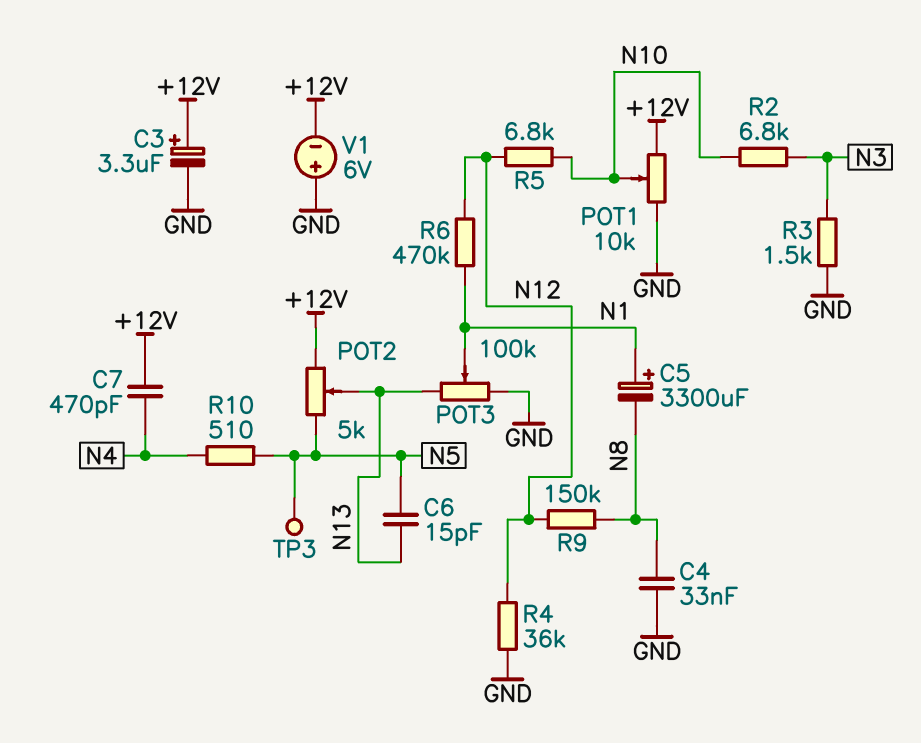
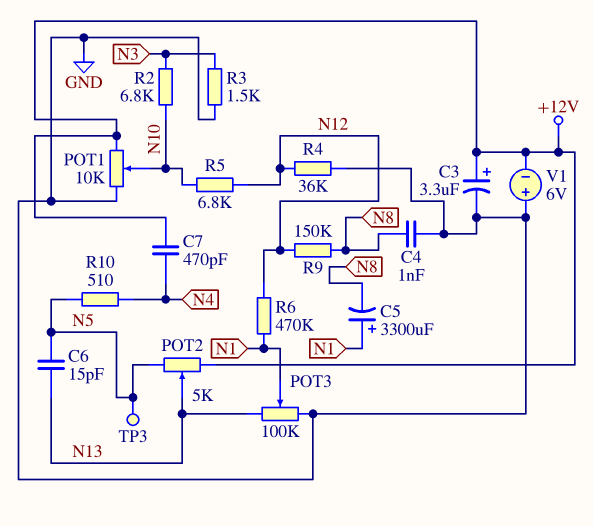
C4: 33nF (GND, N8) -> 1nF (GND, N8)

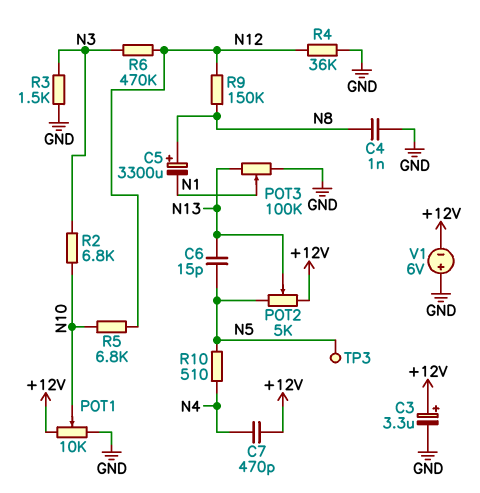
C5: 3300uF (plus N1, minus N8) -> 3300uF (plus N8, minus N1)
R6: 470k (N1, N12) -> 470k (N3, N12)

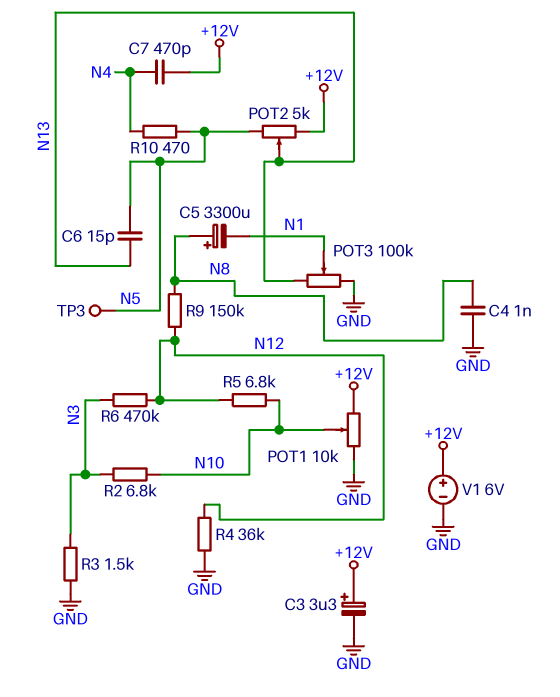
R10: 510 (N4, N5) -> 470 (N4, N5)
V1: 6V (plus GND, minus +12V) -> 6V (plus +12V, minus GND)

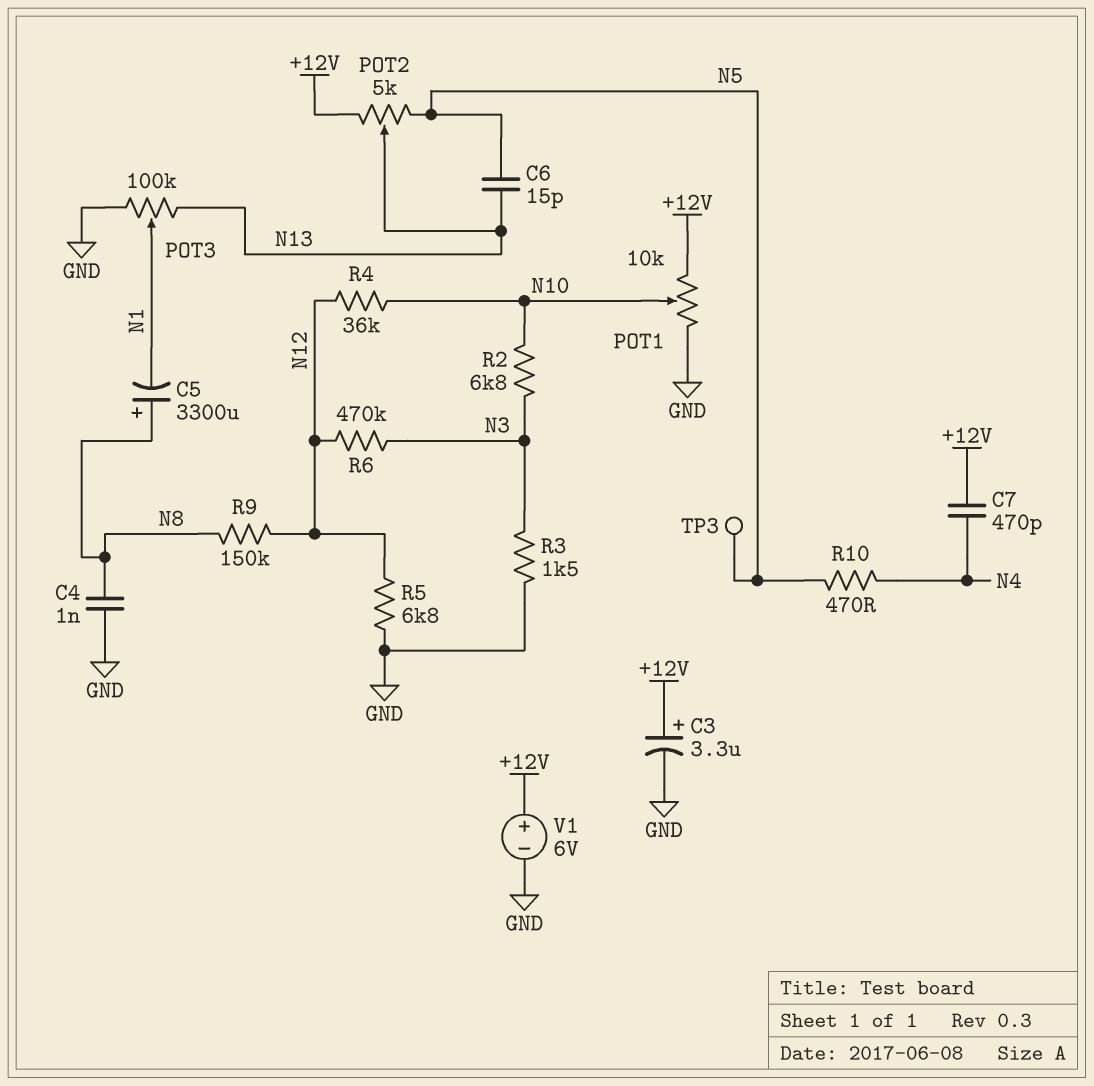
R4: 36k (GND, N12) -> 36k (N10, N12)
R5: 6.8k (N10, N12) -> 6.8k (GND, N12)

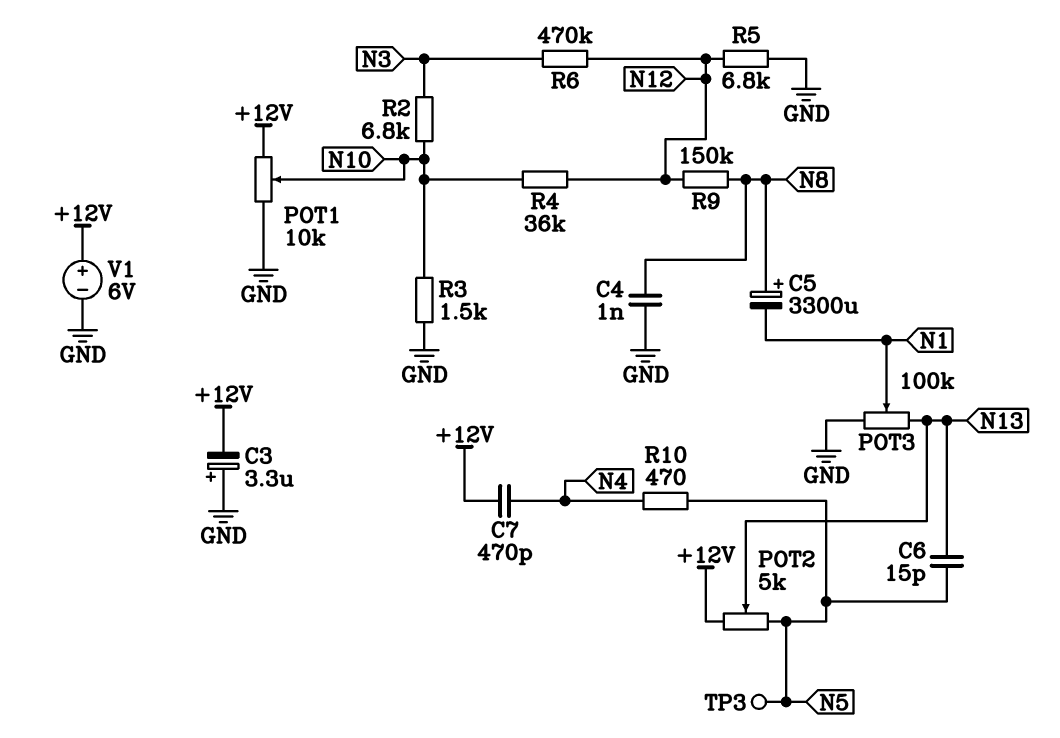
C3: 3.3uF (plus +12V, minus GND) -> 3.3uF (plus GND, minus +12V)
R3: 1.5k (GND, N3) -> 1.5k (GND, N10)

